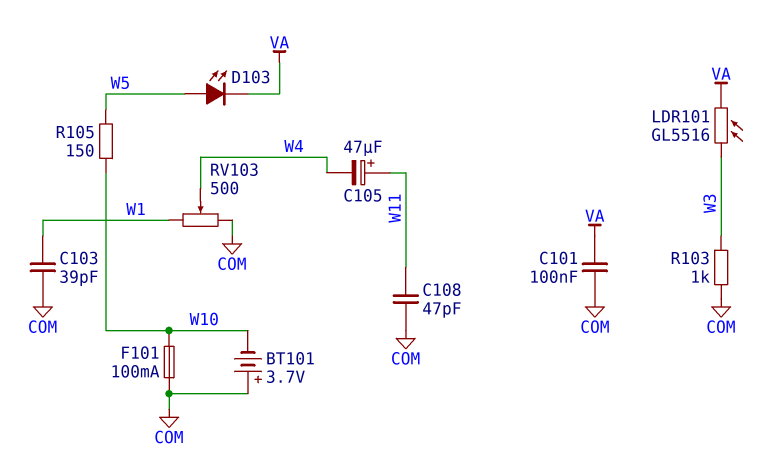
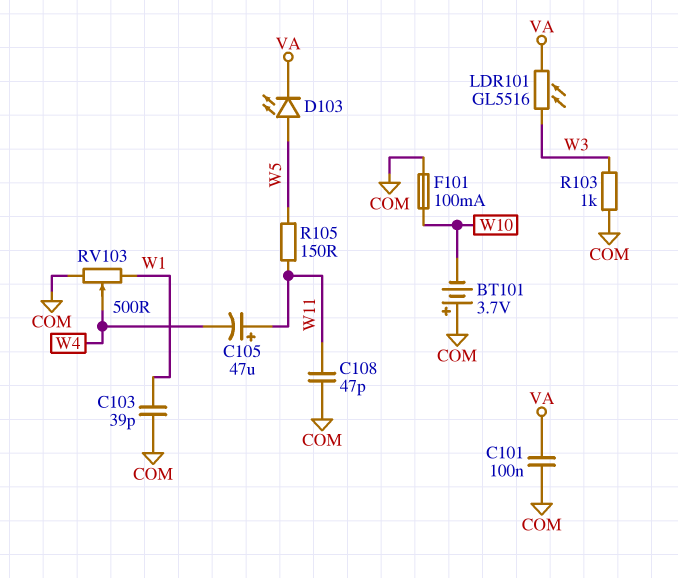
R105: 150 (W5, W10) -> 150 (W5, W11)

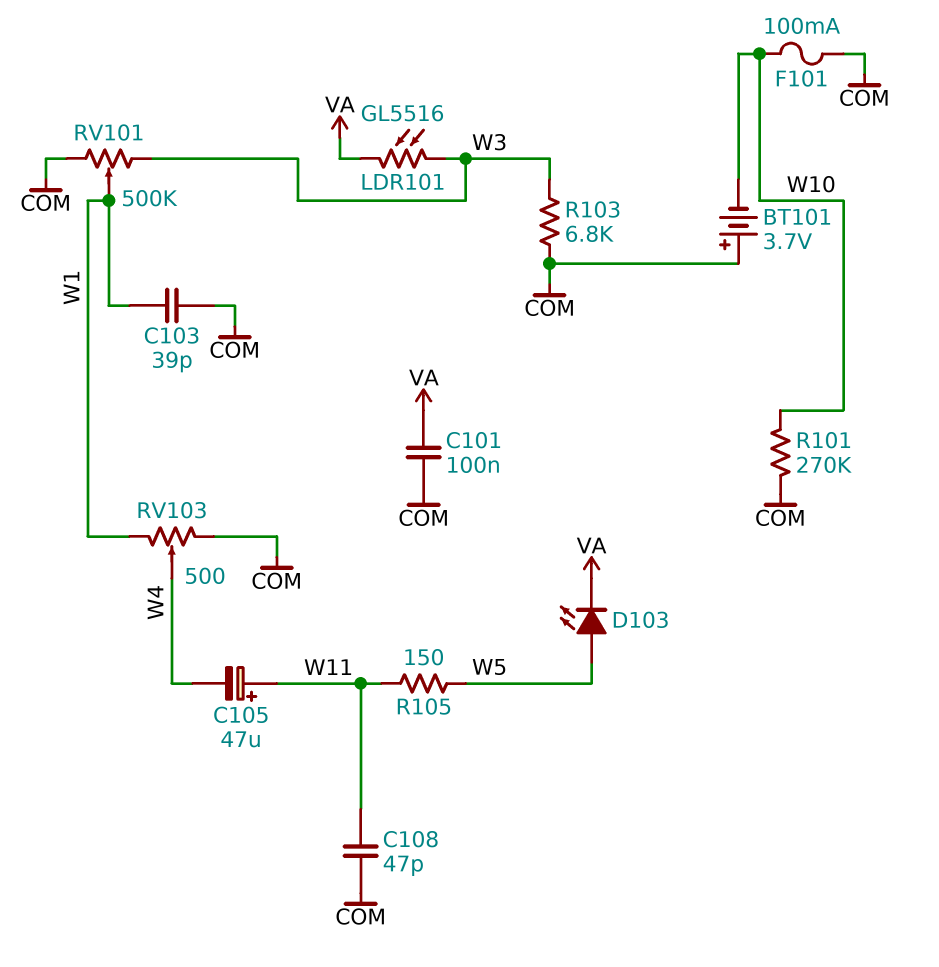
R101: none -> 270k (COM, W10)
R103: 1k (COM, W3) -> 6.8k (COM, W3)
RV101: none -> 500k (COM, W3, wiper W1)

